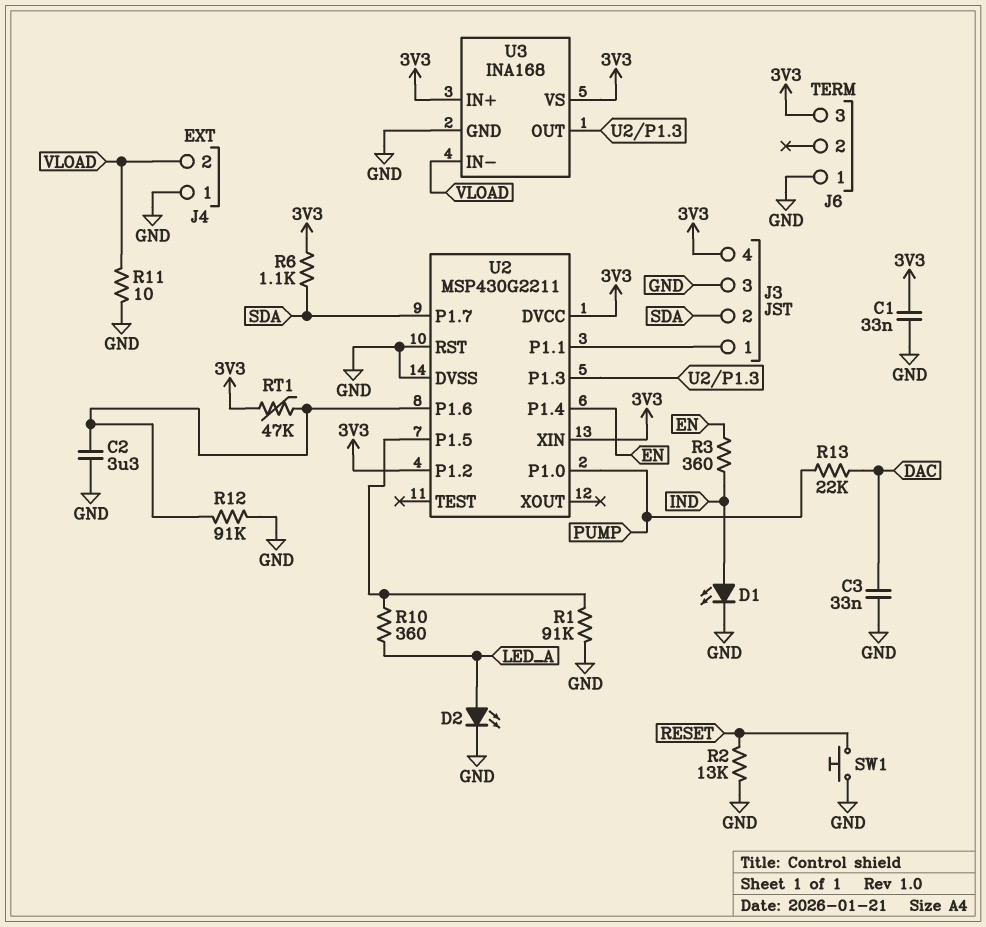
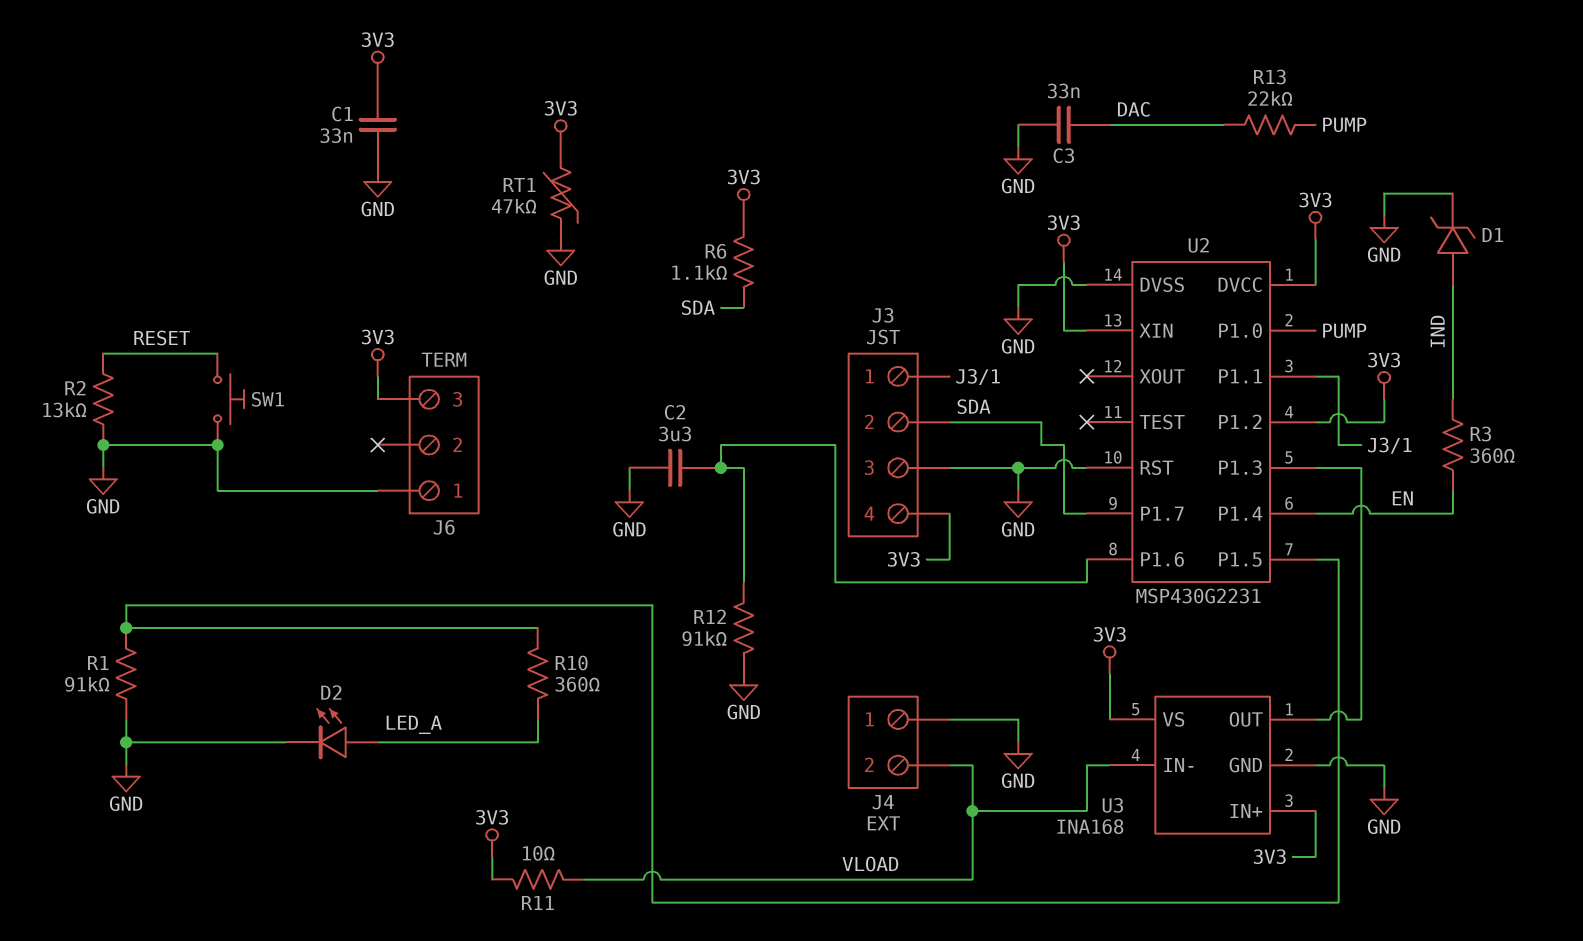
D1: LED (A IND, K GND) -> zener (A IND, K GND)
R11: 10 (GND, VLOAD) -> 10 (3V3, VLOAD)
RT1: 47k (3V3, U2/P1.6) -> 47k (3V3, GND)
U2: MSP430G2211 -> MSP430G2231

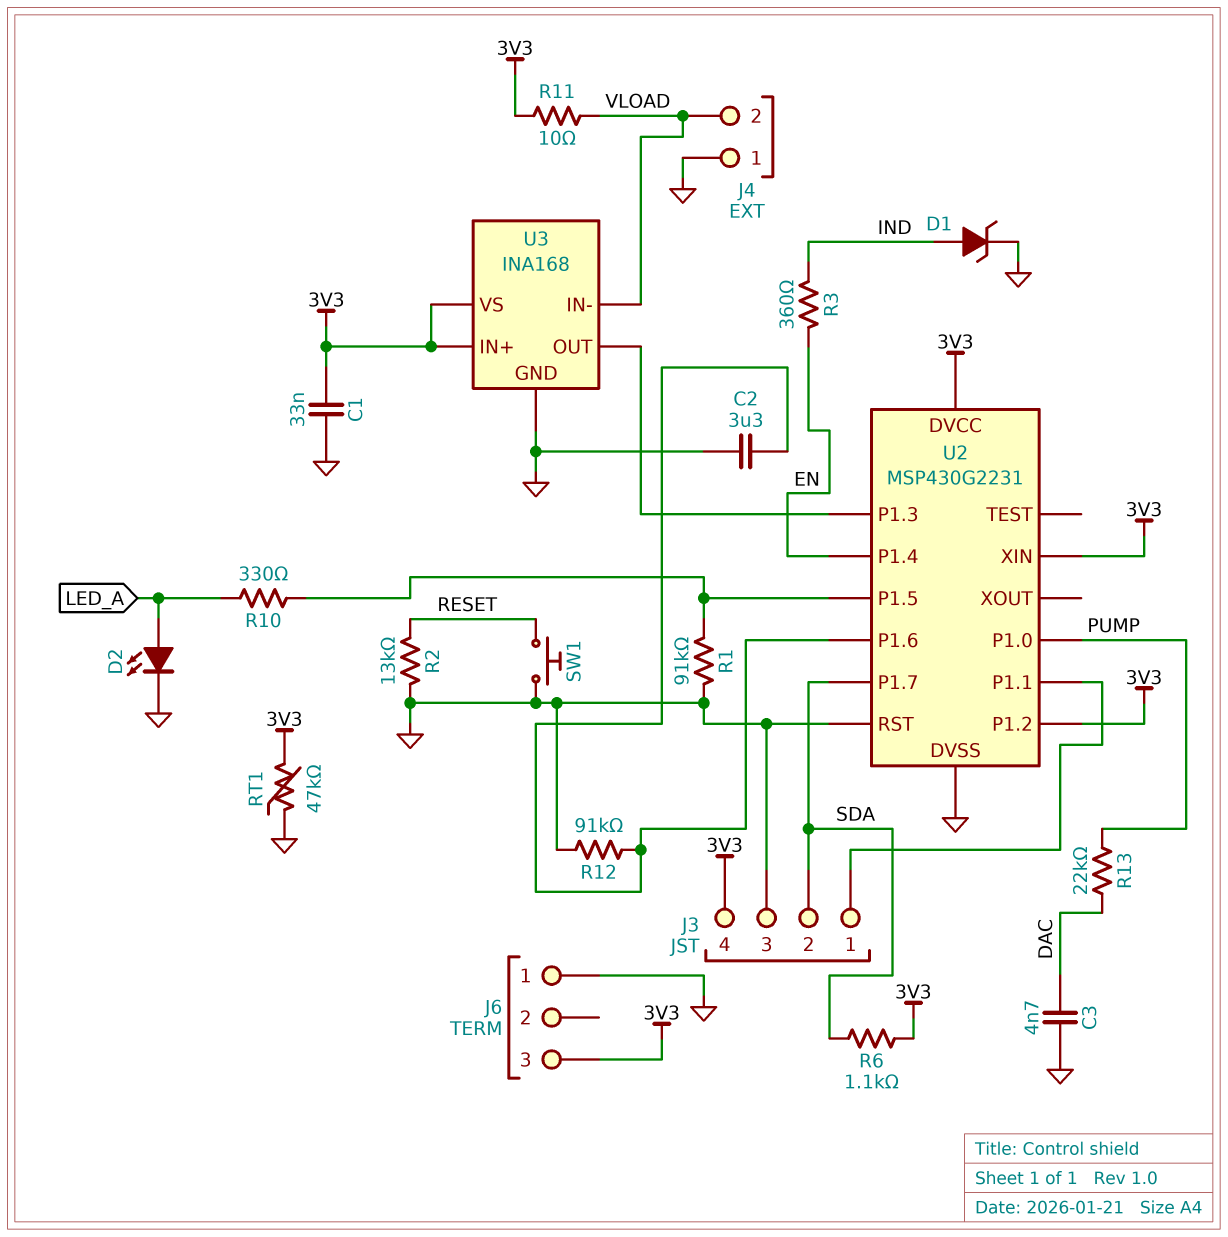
C3: 33nF (DAC, GND) -> 4.7nF (DAC, GND)
R10: 360 (LED_A, U2/P1.5) -> 330 (LED_A, U2/P1.5)

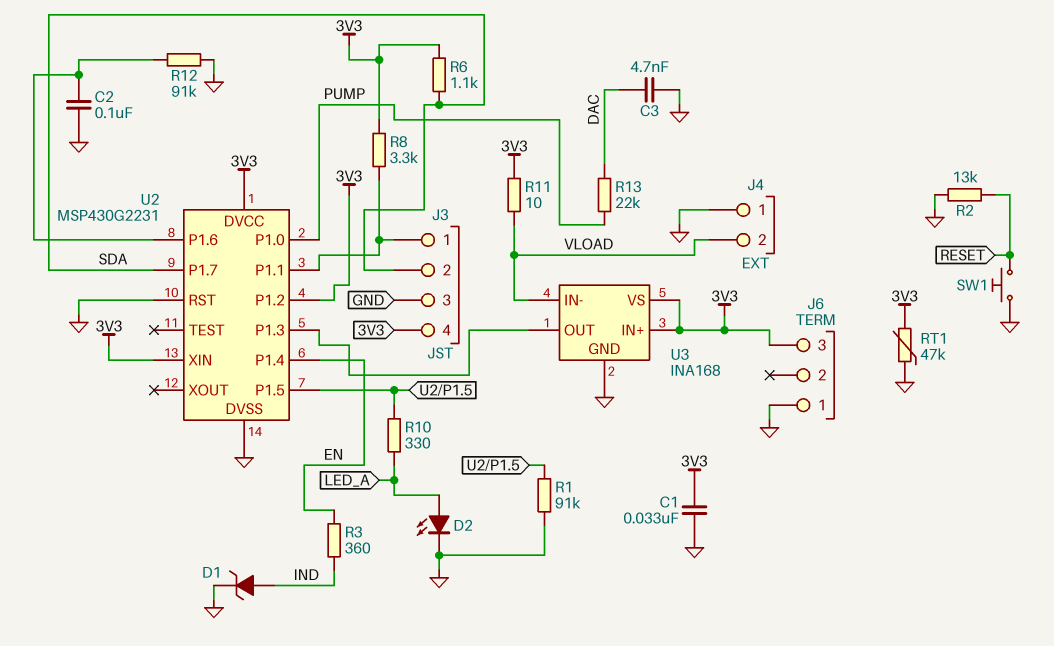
C2: 3.3uF (GND, U2/P1.6) -> 100nF (GND, U2/P1.6)
R8: none -> 3.3k (3V3, J3/1)

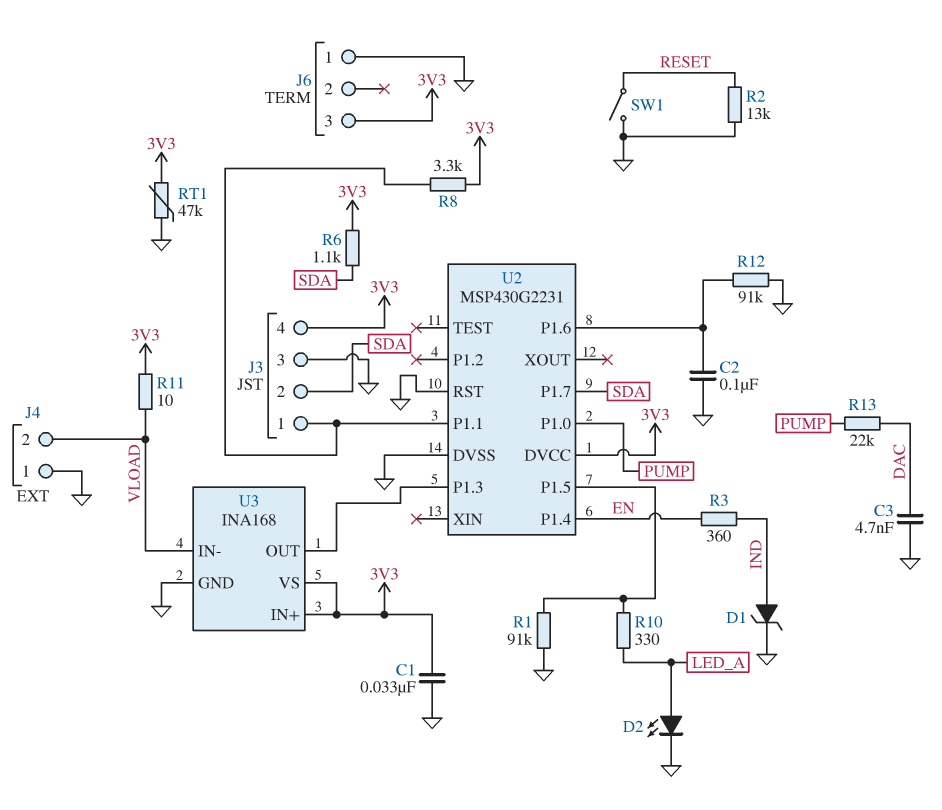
SW1: button (GND, RESET) -> switch (GND, RESET)
U2 pin P1.2: 3V3 -> none
U2 pin XIN: 3V3 -> none

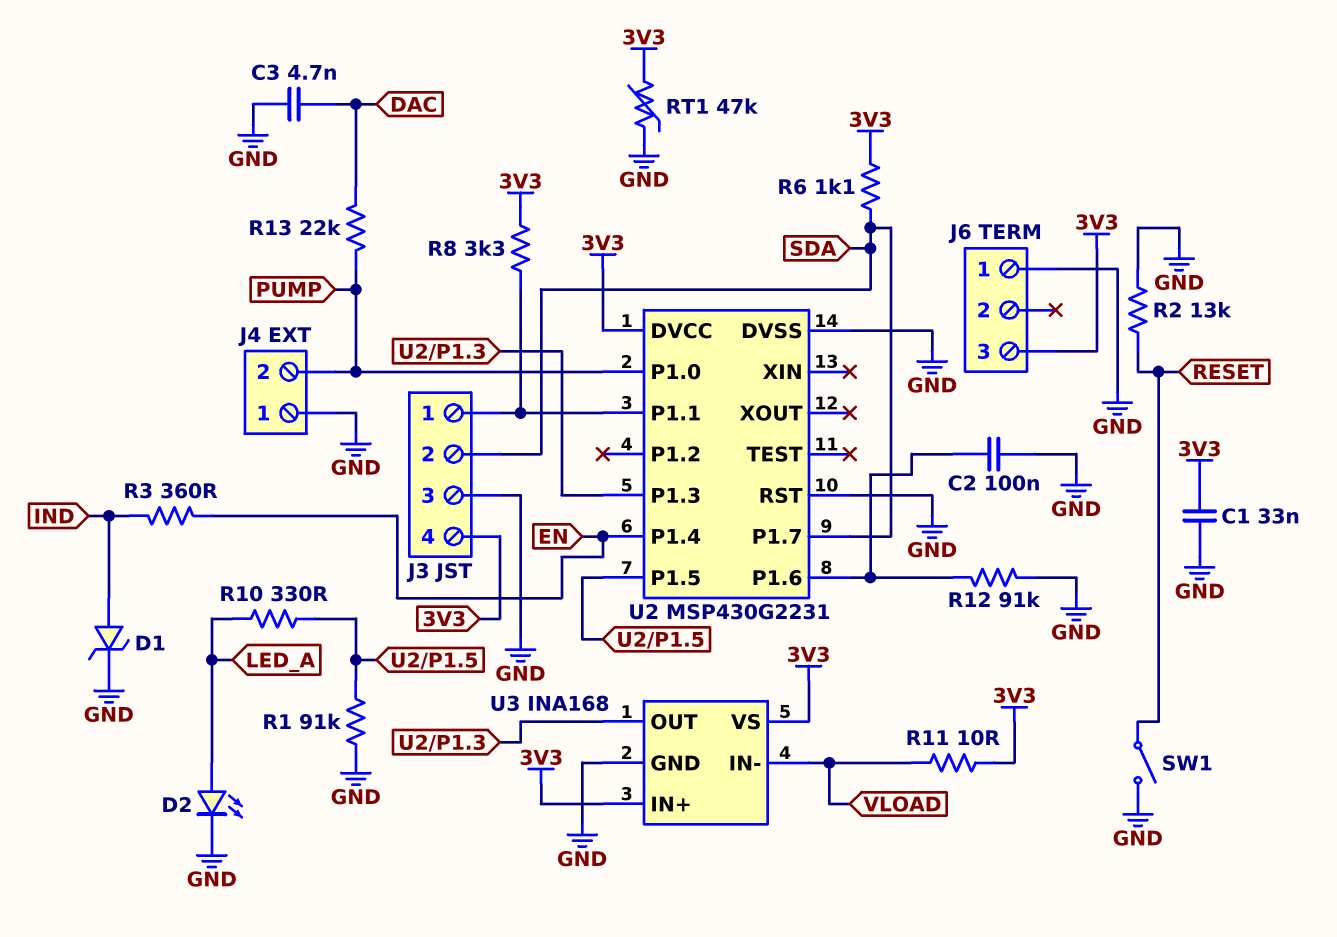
J4 pin 2: VLOAD -> PUMP

